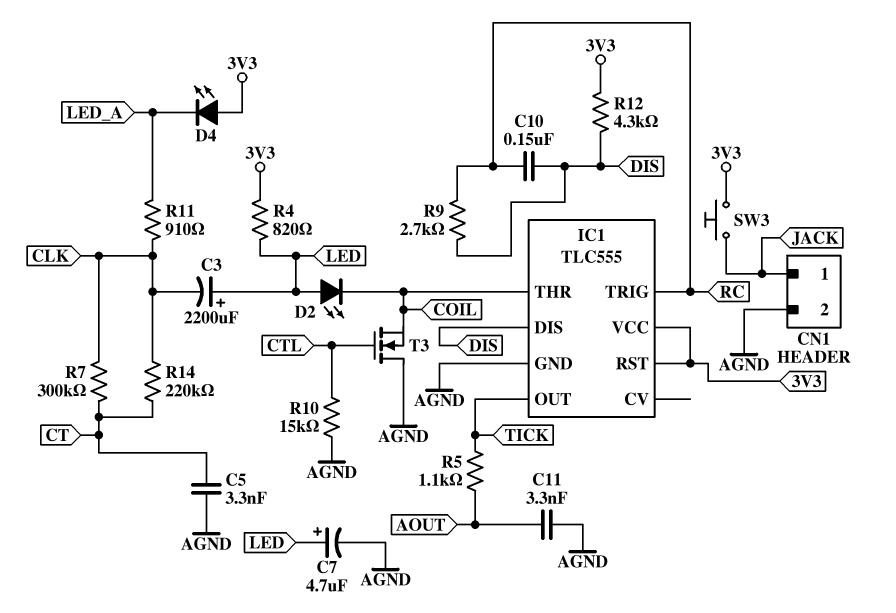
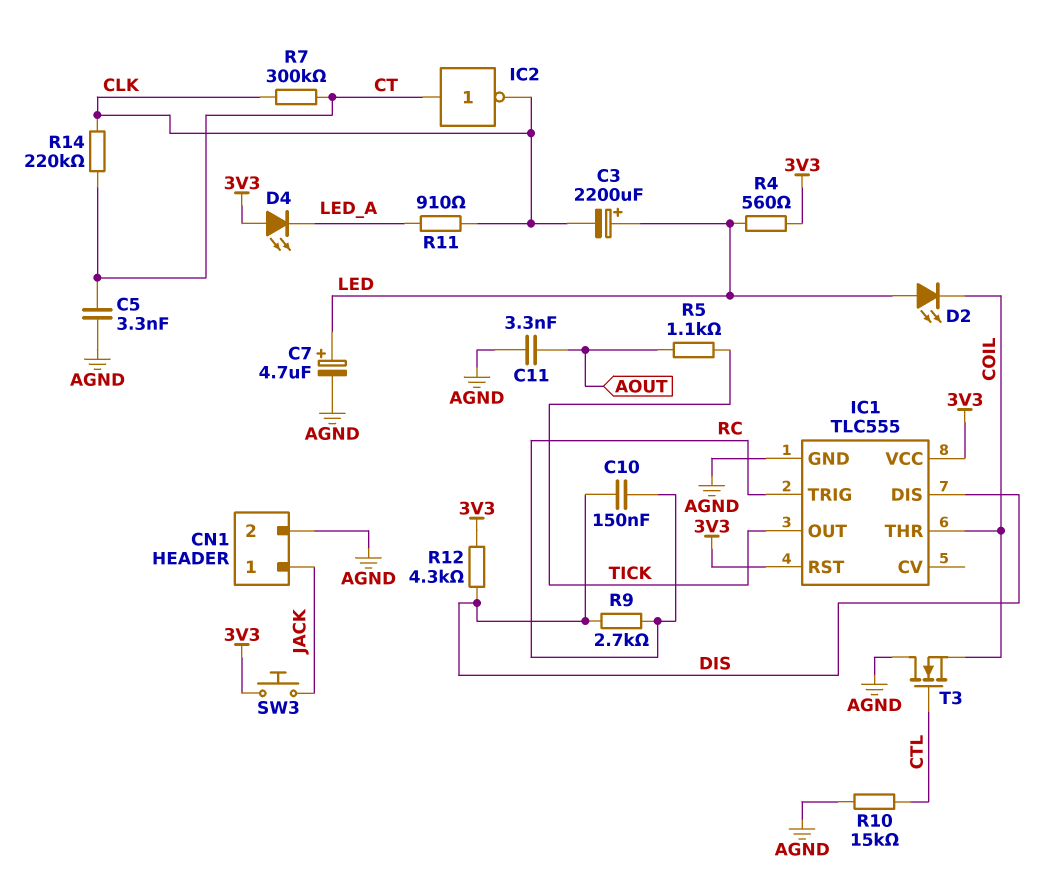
IC2: none -> NOT (in CT, out CLK)
R4: 820 (3V3, LED) -> 560 (3V3, LED)

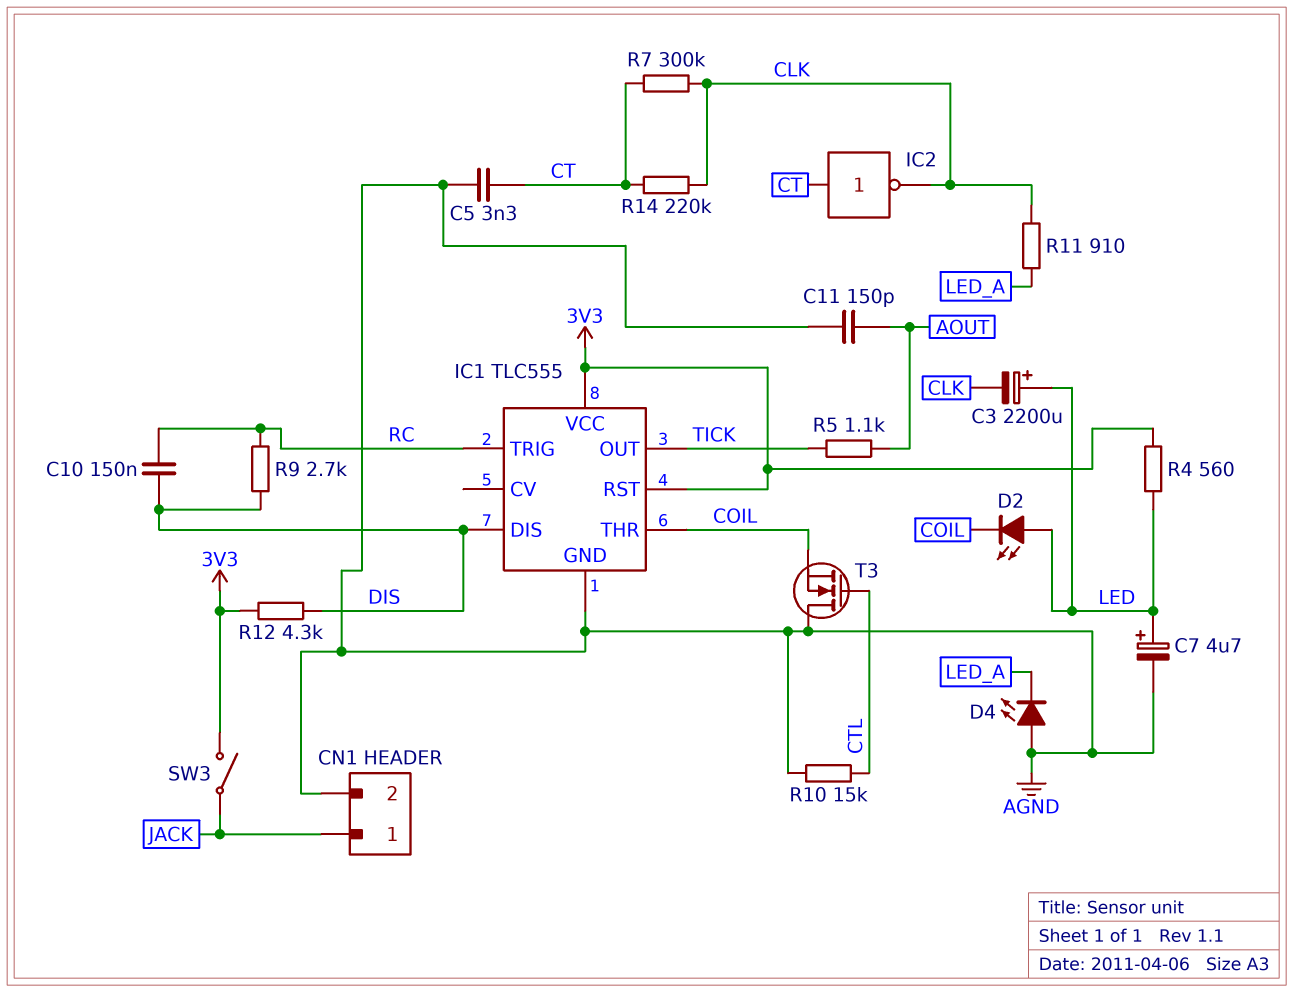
C11: 3.3nF (AGND, AOUT) -> 150pF (AGND, AOUT)
D4: LED (A 3V3, K LED_A) -> LED (A AGND, K LED_A)
SW3: button (3V3, JACK) -> switch (3V3, JACK)

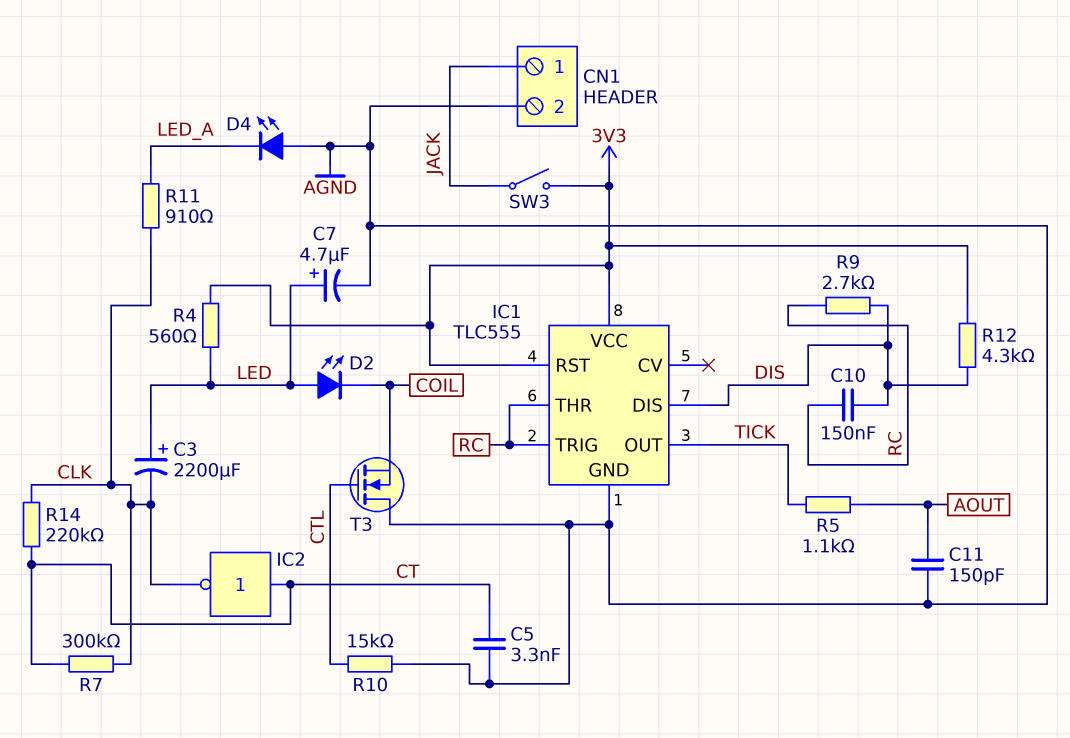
IC1 pin THR: COIL -> RC

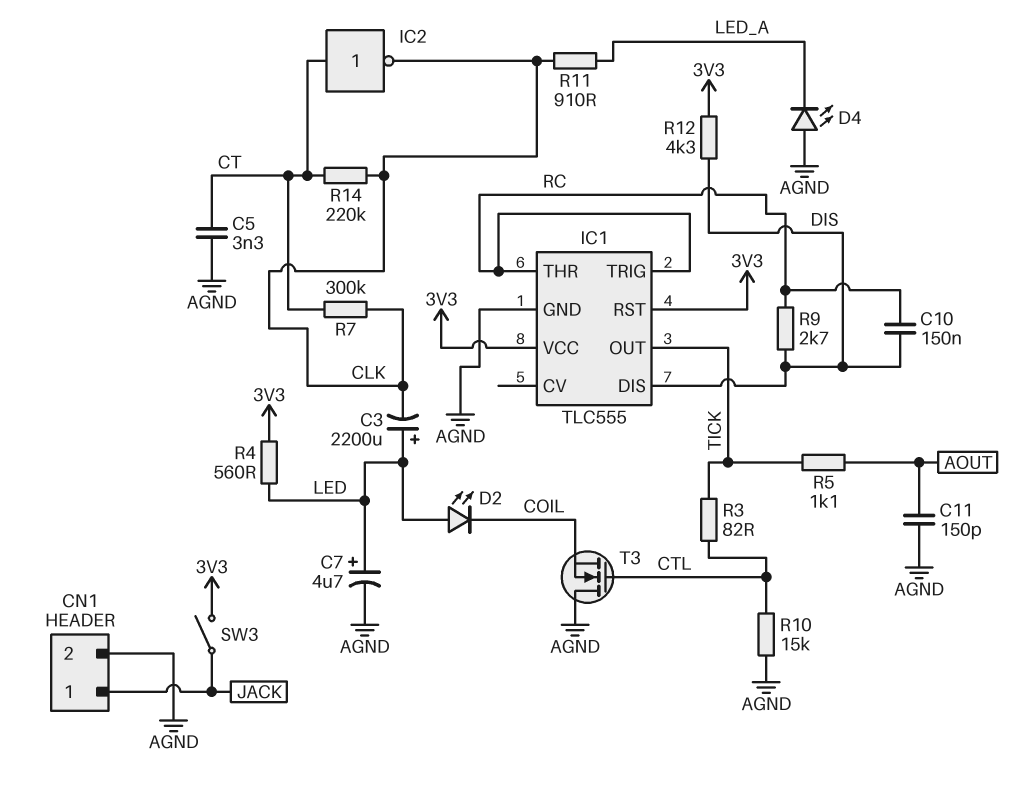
R3: none -> 82 (CTL, TICK)

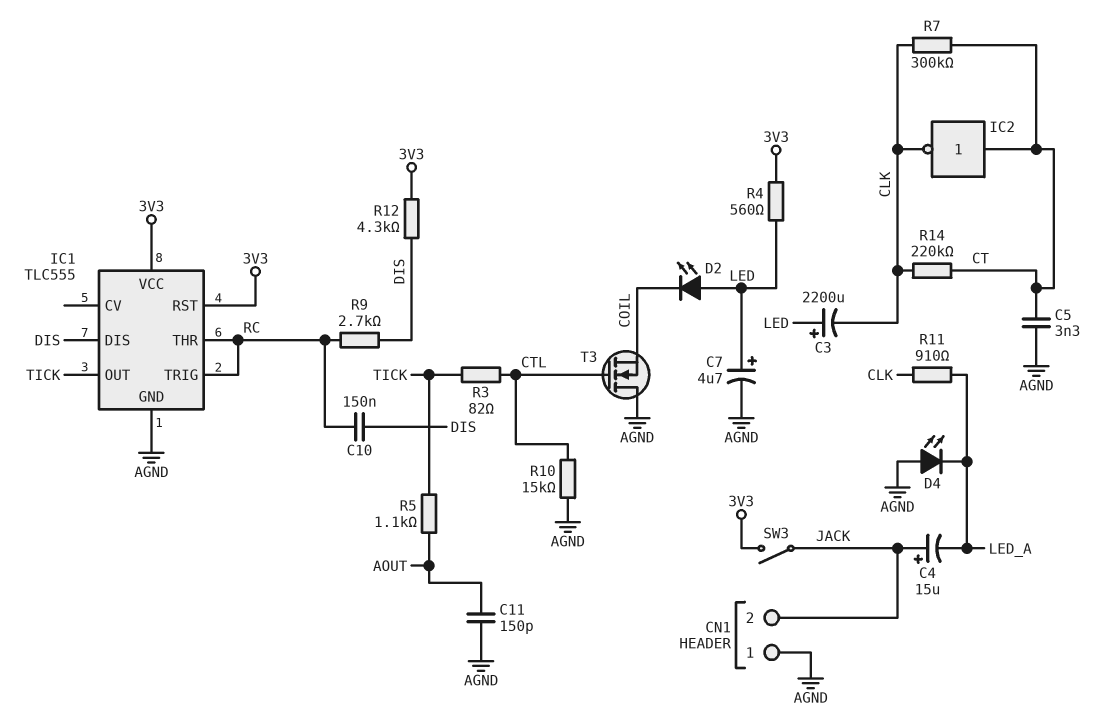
C4: none -> 15uF (plus JACK, minus LED_A)
CN1 pin 1: JACK -> AGND
CN1 pin 2: AGND -> JACK

